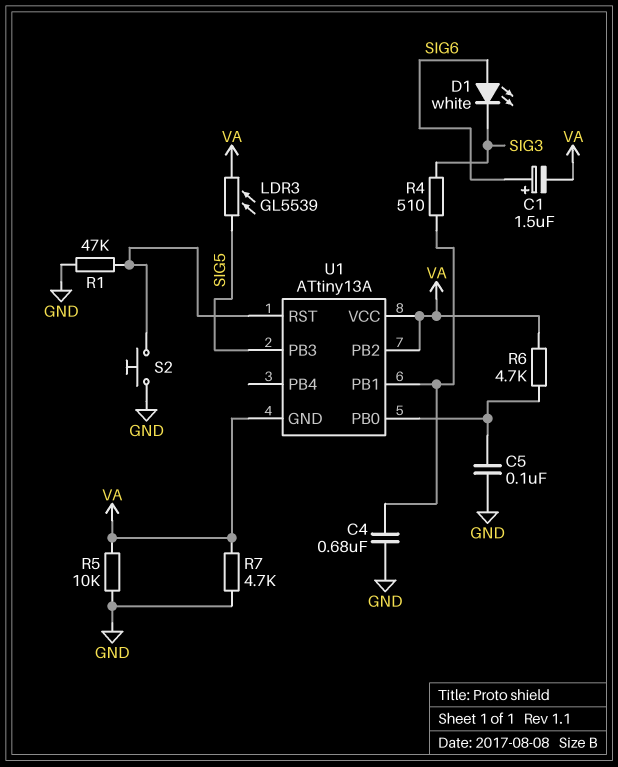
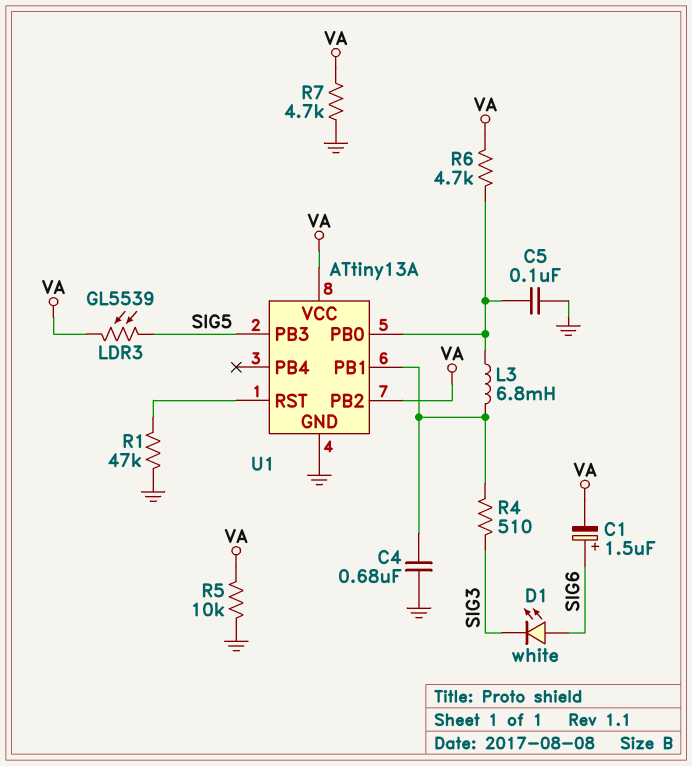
L3: none -> 6.8mH (U1/PB0, U1/PB1)
S2: button (GND, U1/RST) -> none
U1 pin GND: VA -> GND

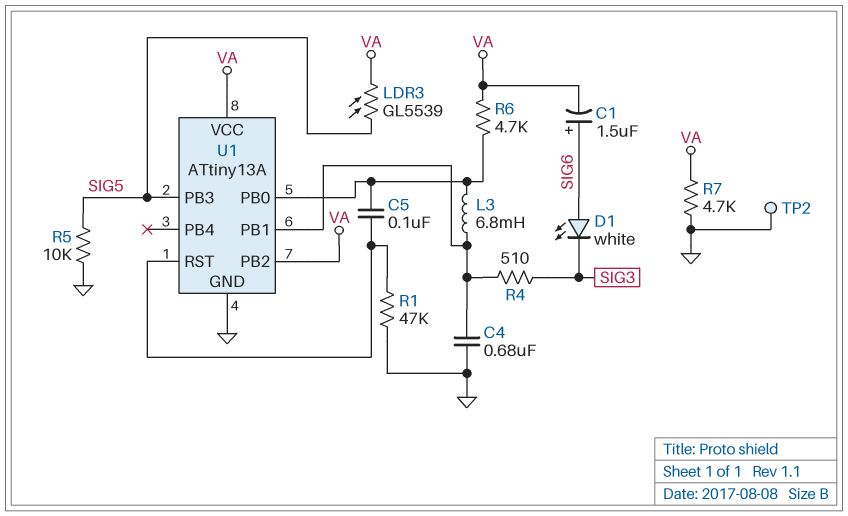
C5: 100nF (GND, U1/PB0) -> 100nF (U1/PB0, U1/RST)
R5: 10k (GND, VA) -> 10k (GND, SIG5)
TP2: none -> test point (GND)

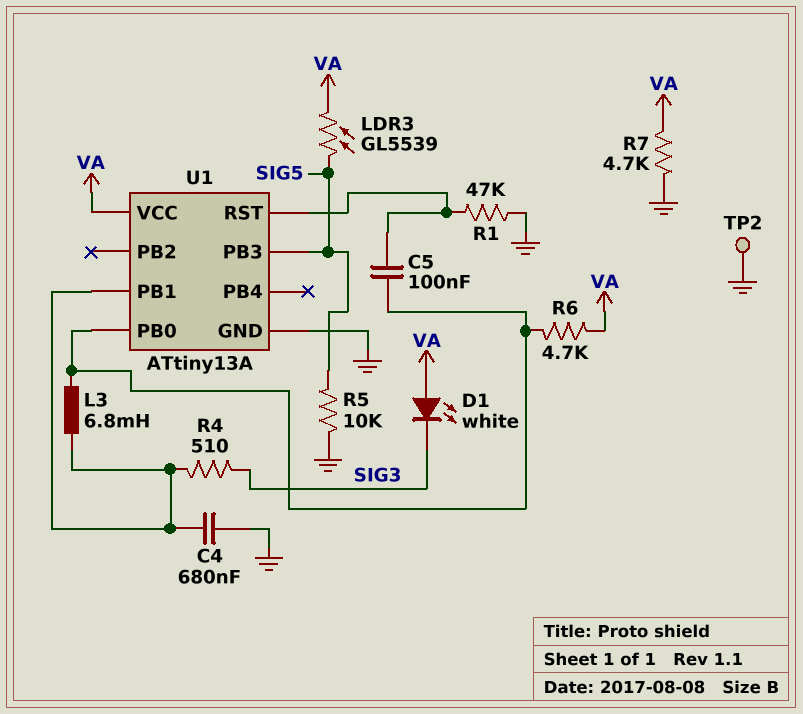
C1: 1.5uF (plus SIG6, minus VA) -> none
D1: LED white (A SIG6, K SIG3) -> LED white (A VA, K SIG3)
U1 pin PB2: VA -> none

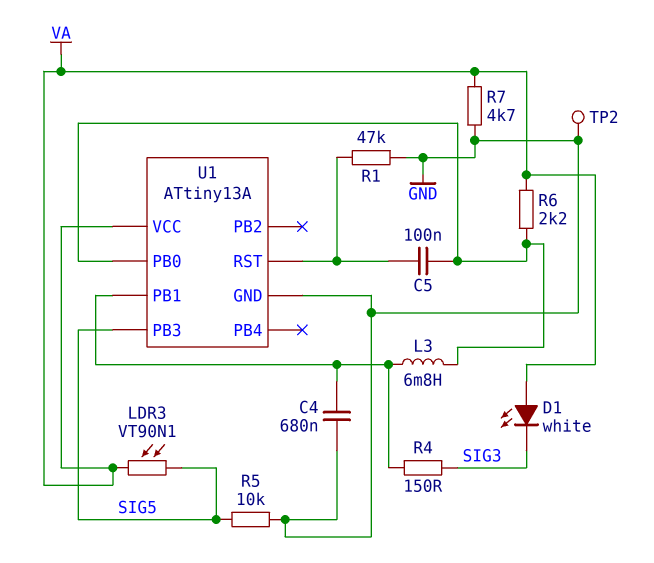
LDR3: GL5539 (SIG5, VA) -> VT90N1 (SIG5, VA)
R4: 510 (SIG3, U1/PB1) -> 150 (SIG3, U1/PB1)
R6: 4.7k (U1/PB0, VA) -> 2.2k (U1/PB0, VA)

